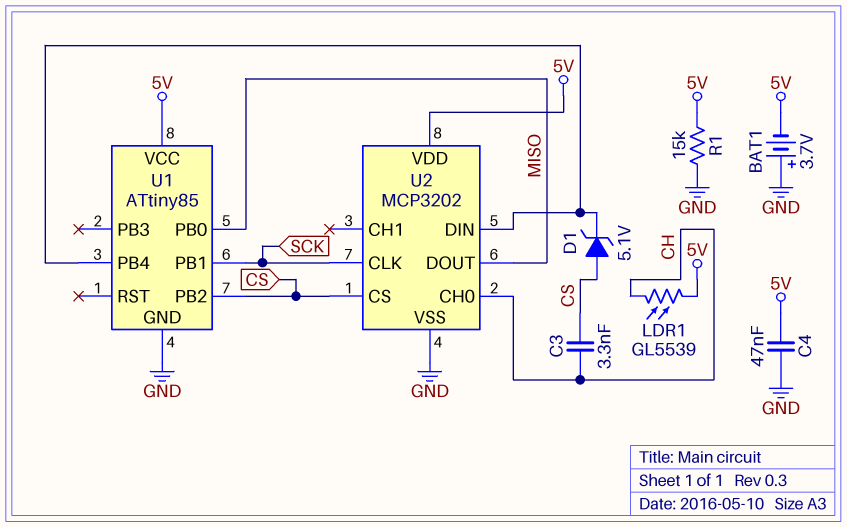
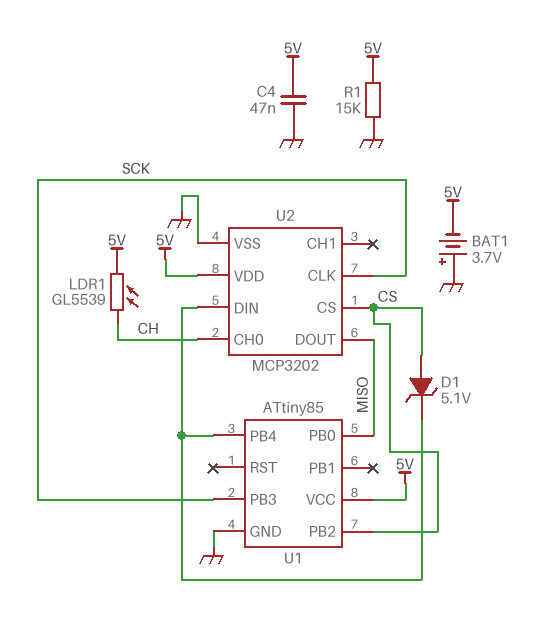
C3: 3.3nF (CH, CS) -> none
U1 pin PB1: SCK -> none
U1 pin PB3: none -> SCK

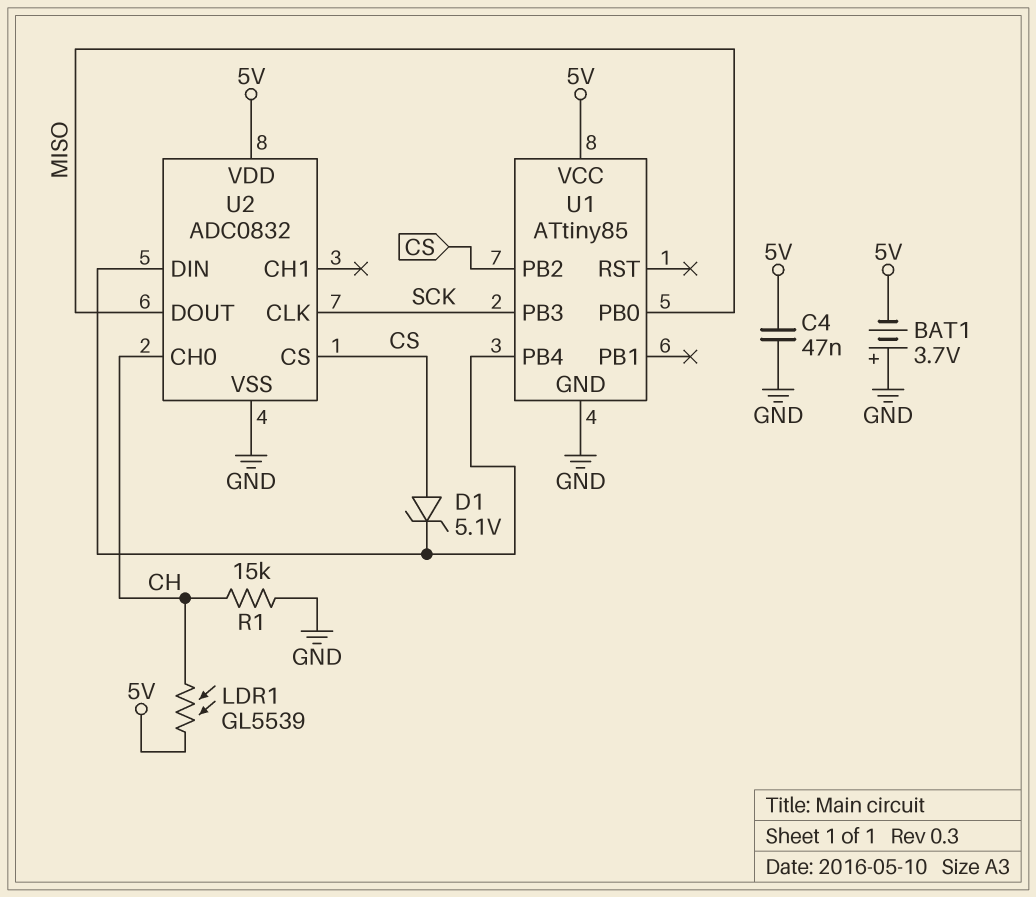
R1: 15k (5V, GND) -> 15k (CH, GND)
U2: MCP3202 -> ADC0832

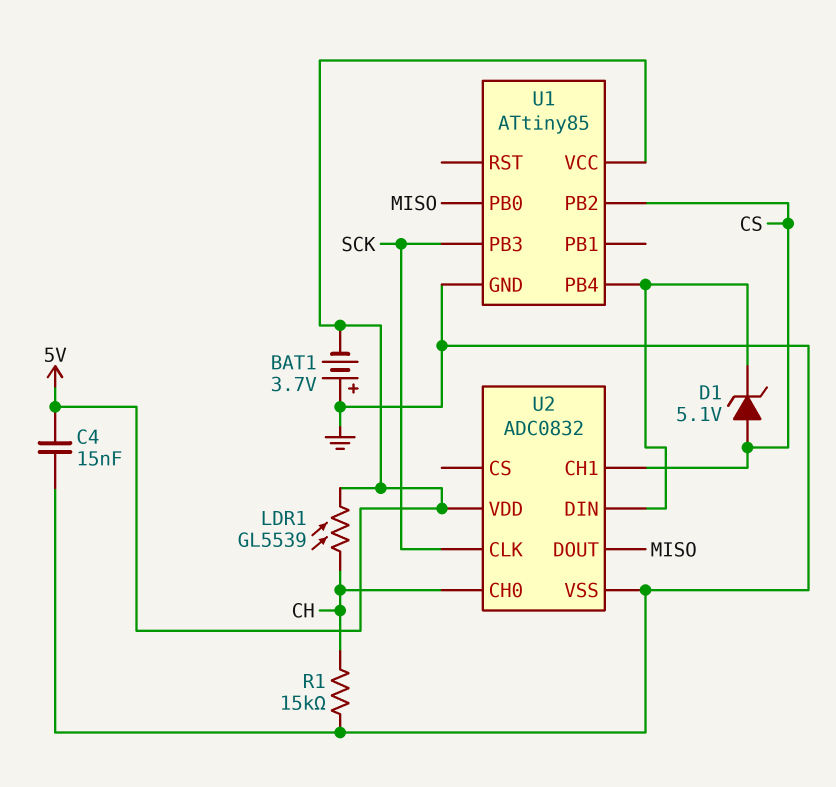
C4: 47nF (5V, GND) -> 15nF (5V, GND)
U2 pin CH1: none -> CS
U2 pin CS: CS -> none

